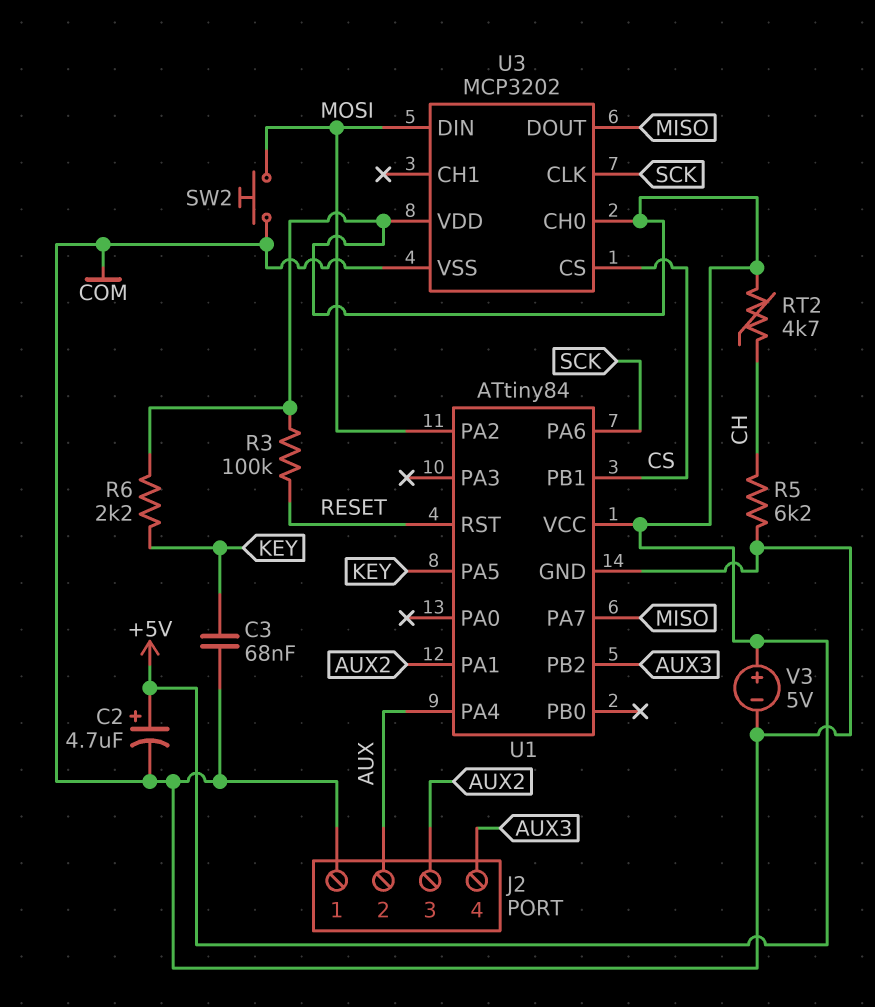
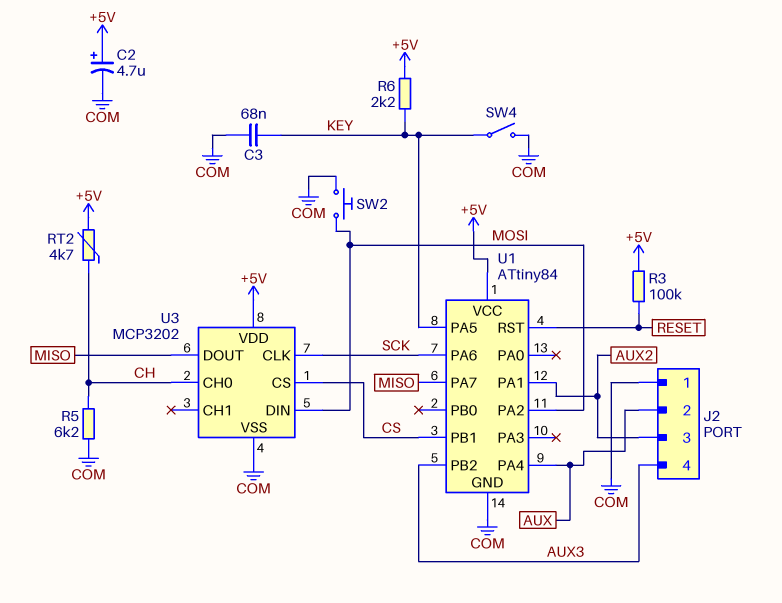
SW4: none -> switch (COM, KEY)
U3 pin CH0: +5V -> CH
V3: 5V (plus +5V, minus COM) -> none

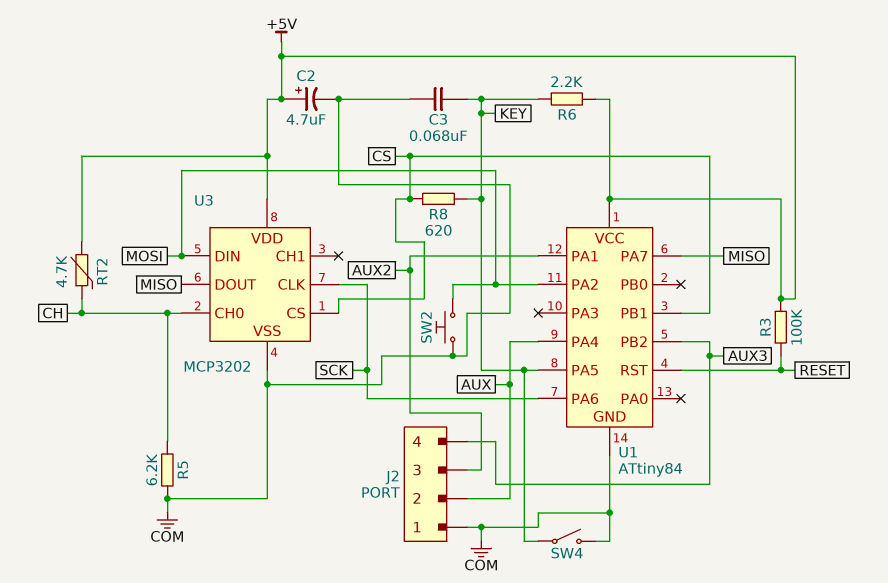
R8: none -> 620 (CS, KEY)

